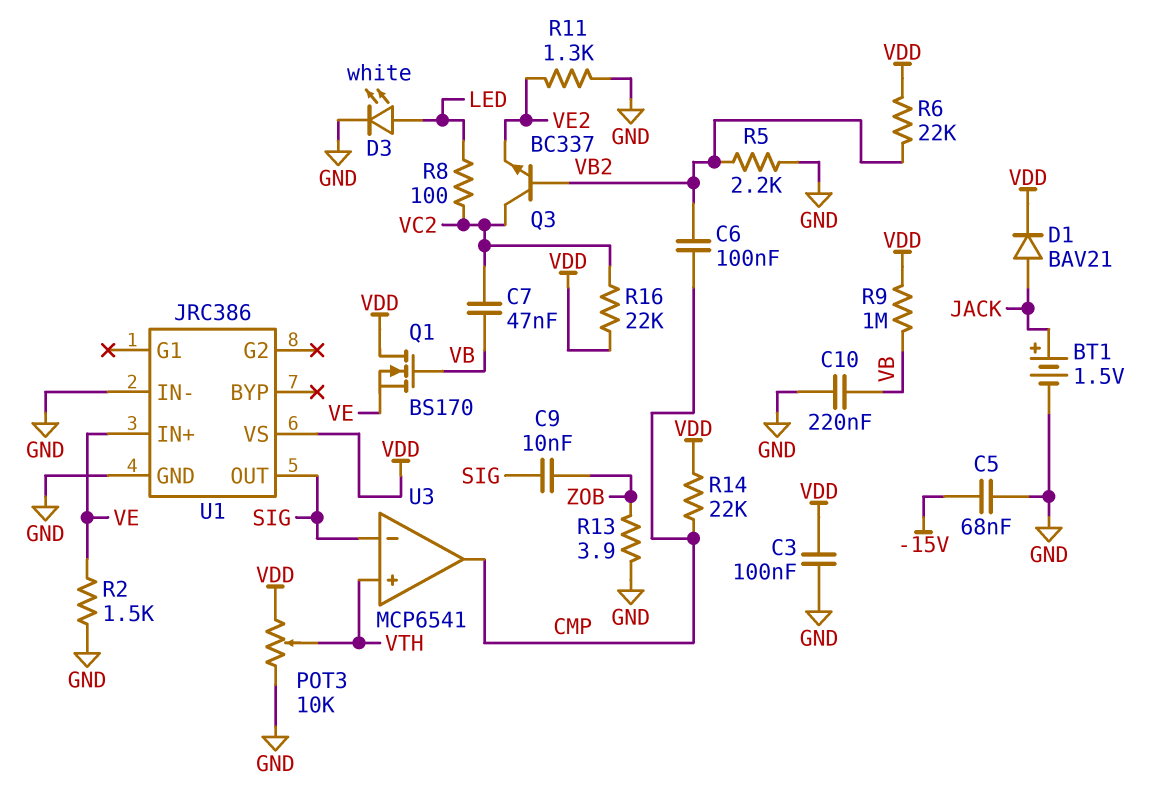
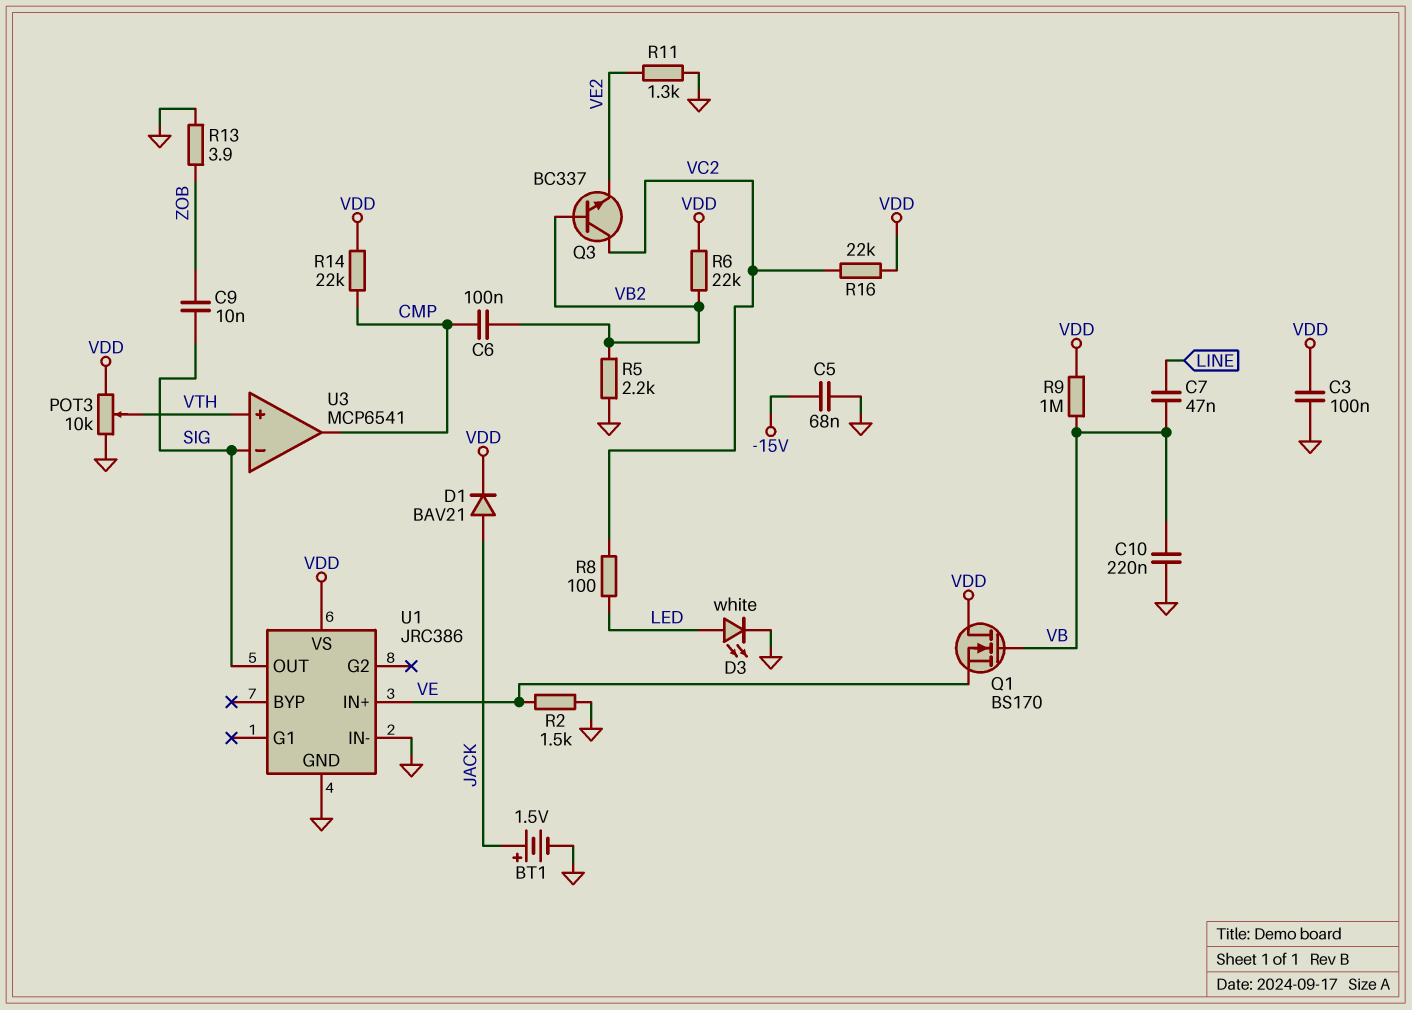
C7: 47nF (VB, VC2) -> 47nF (LINE, VB)

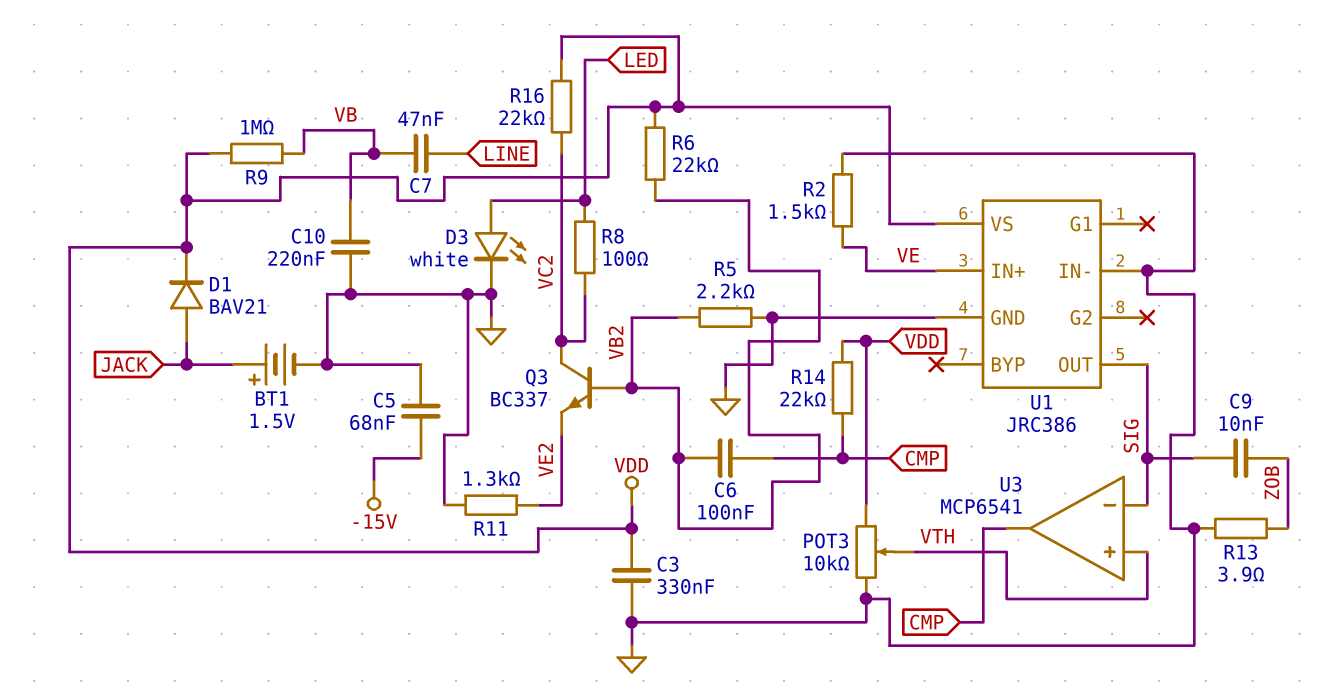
C3: 100nF (GND, VDD) -> 330nF (GND, VDD)
Q1: NMOS BS170 (G VB, D VDD, S VE) -> none

